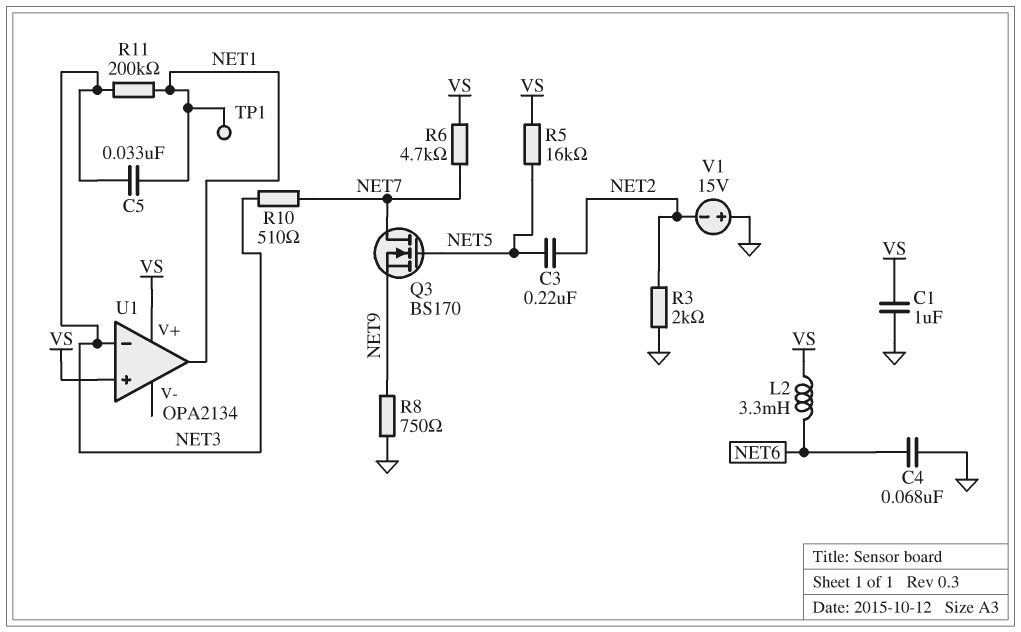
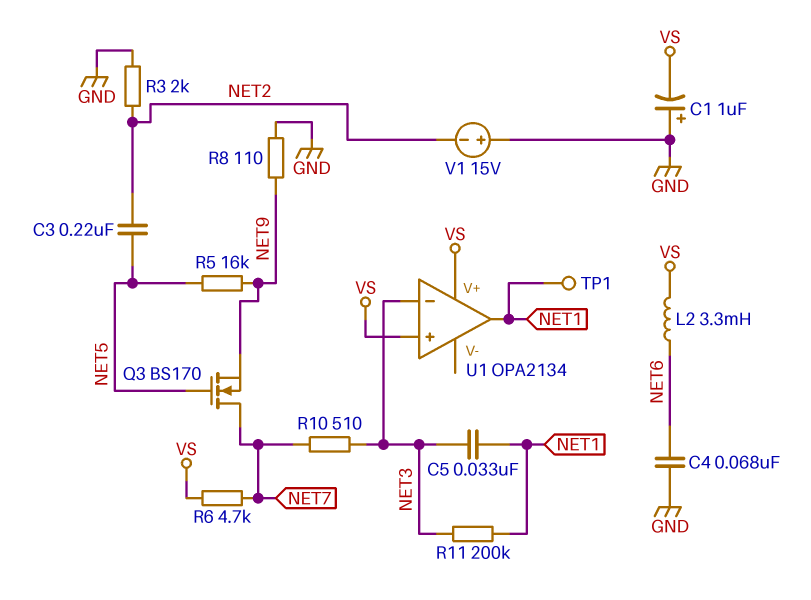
C1: 1uF (GND, VS) -> 1uF (plus GND, minus VS)
R5: 16k (NET5, VS) -> 16k (NET5, NET9)
R8: 750 (GND, NET9) -> 110 (GND, NET9)

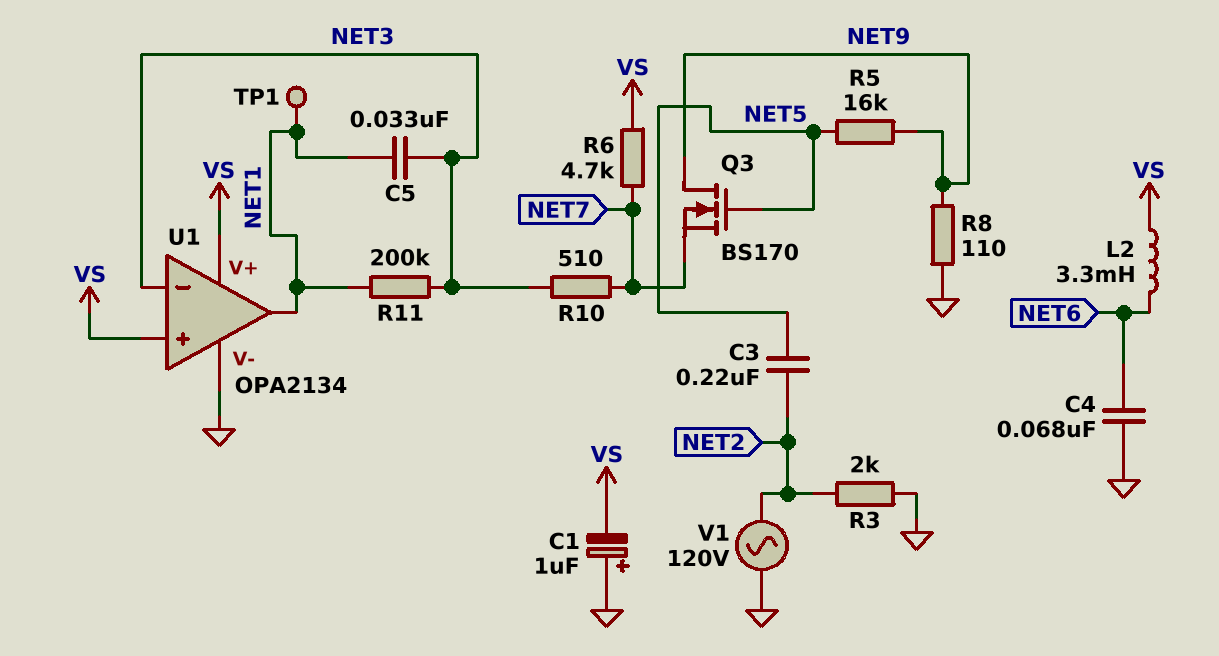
Q3: NMOS BS170 (G NET5, D NET7, S NET9) -> NMOS BS170 (G NET5, D NET9, S NET7)
U1 pin V-: none -> GND
V1: 15V (plus GND, minus NET2) -> AC 120V (GND, NET2)

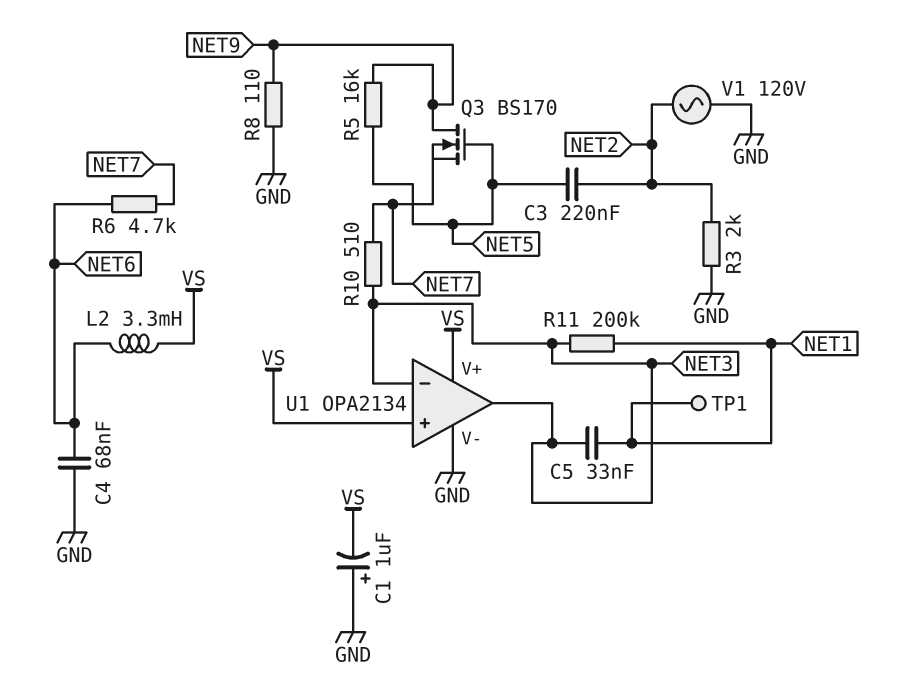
R6: 4.7k (NET7, VS) -> 4.7k (NET6, NET7)
U1 pin out: NET1 -> NET3

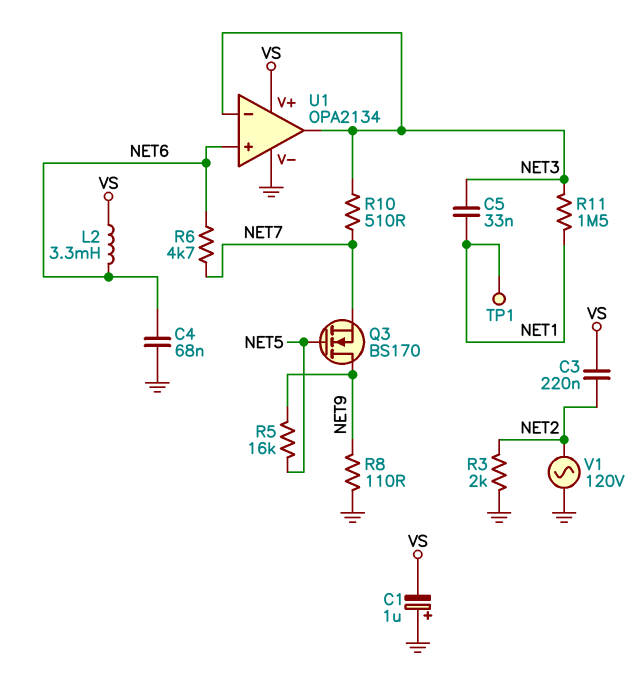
C3: 220nF (NET2, NET5) -> 220nF (NET2, VS)
R11: 200k (NET1, NET3) -> 1.5M (NET1, NET3)
U1 pin in+: VS -> NET6

